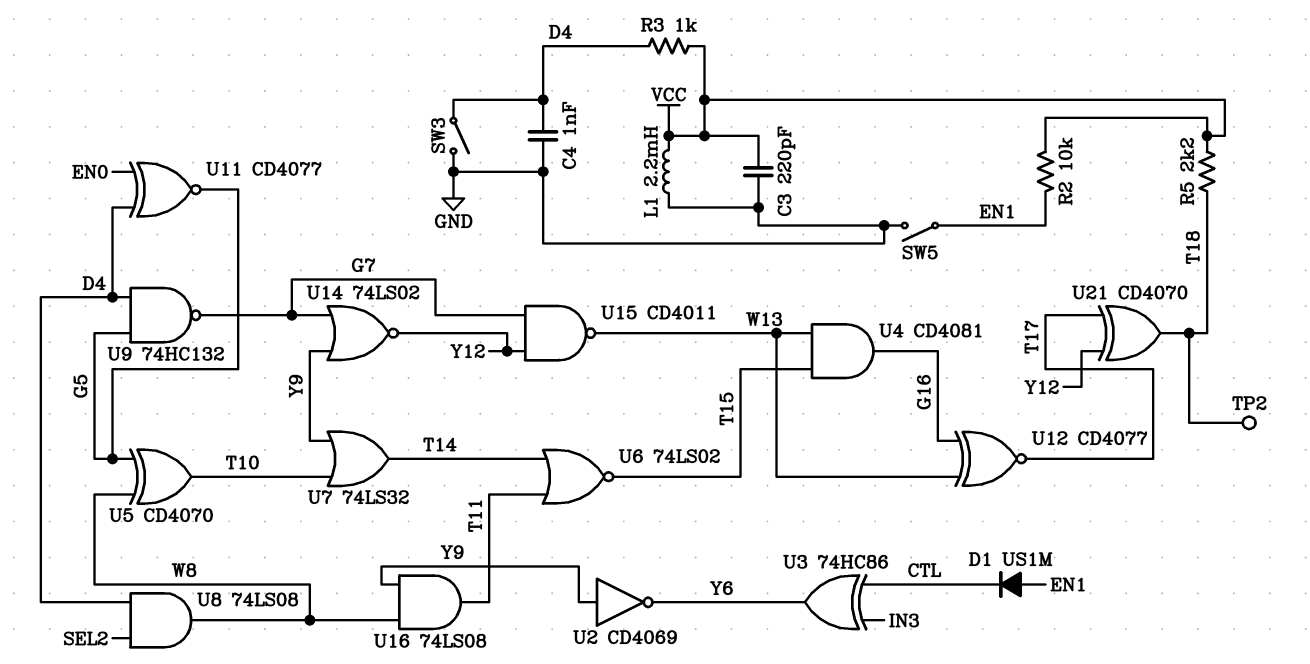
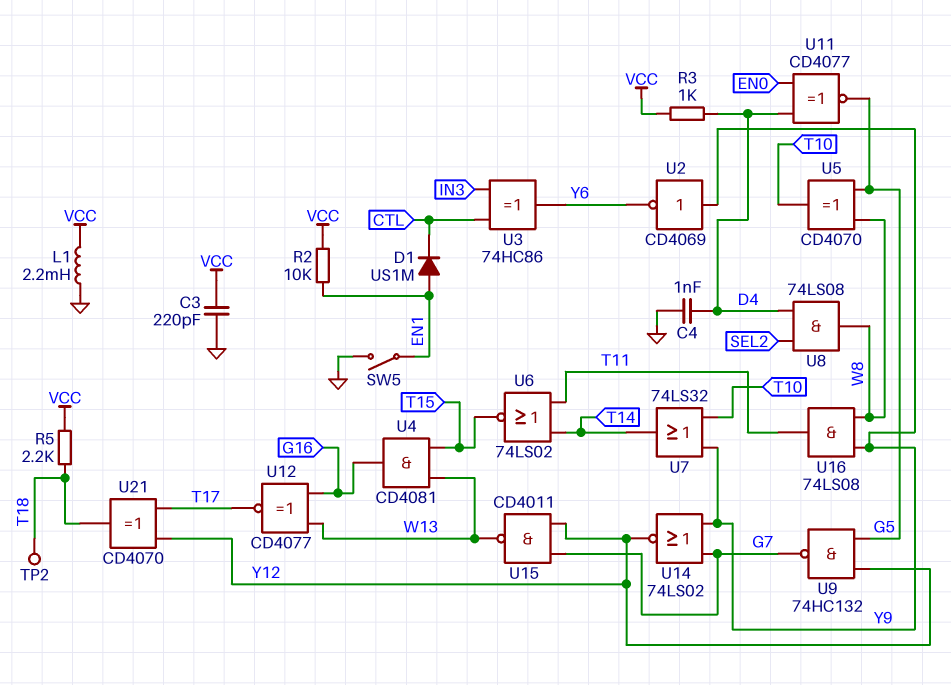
SW3: switch (D4, GND) -> none
U9: NAND 74HC132 (in D4, in G5, out G7) -> NAND 74HC132 (in G5, in Y12, out G7)

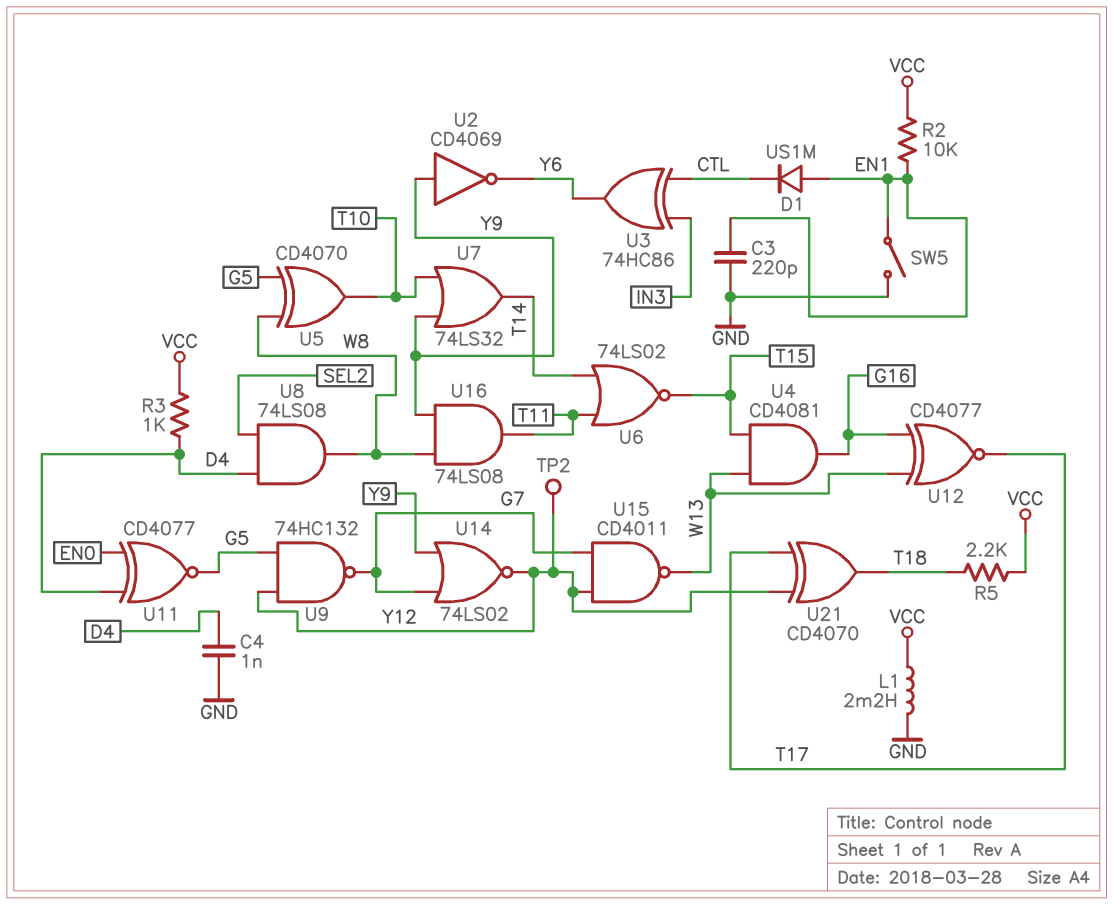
C3: 220pF (GND, VCC) -> 220pF (EN1, GND)
TP2: test point (T18) -> test point (Y12)

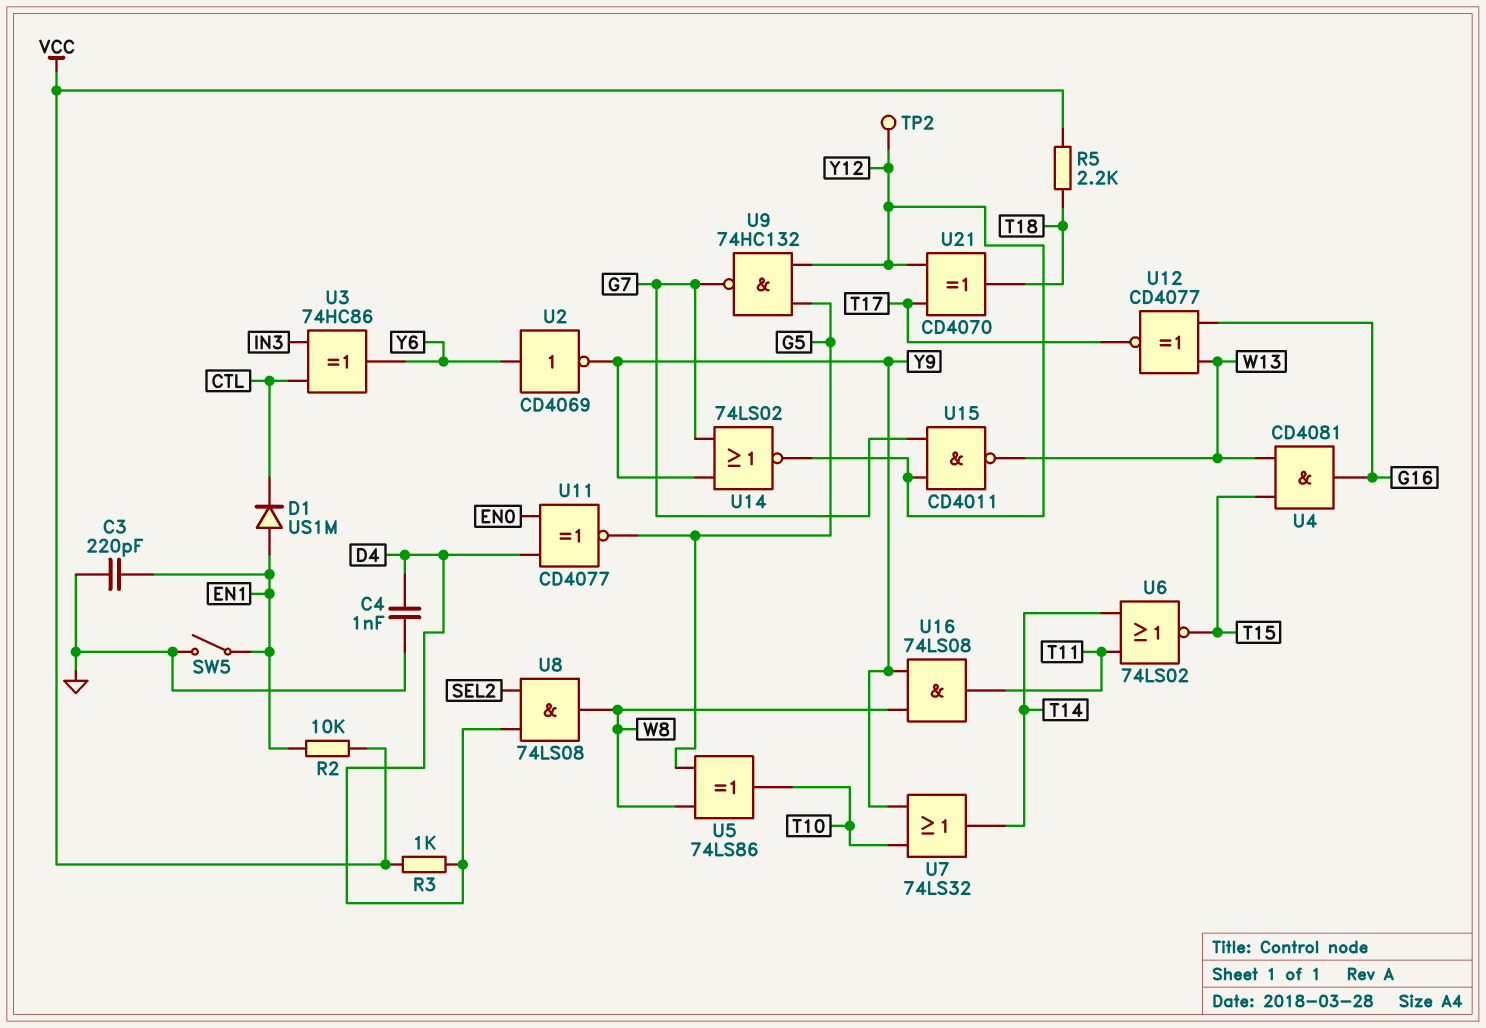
L1: 2.2mH (GND, VCC) -> none
U2: NOT CD4069 (in Y9, out Y6) -> NOT CD4069 (in Y6, out Y9)
U5: XOR CD4070 (in G5, in W8, out T10) -> XOR 74LS86 (in G5, in W8, out T10)

